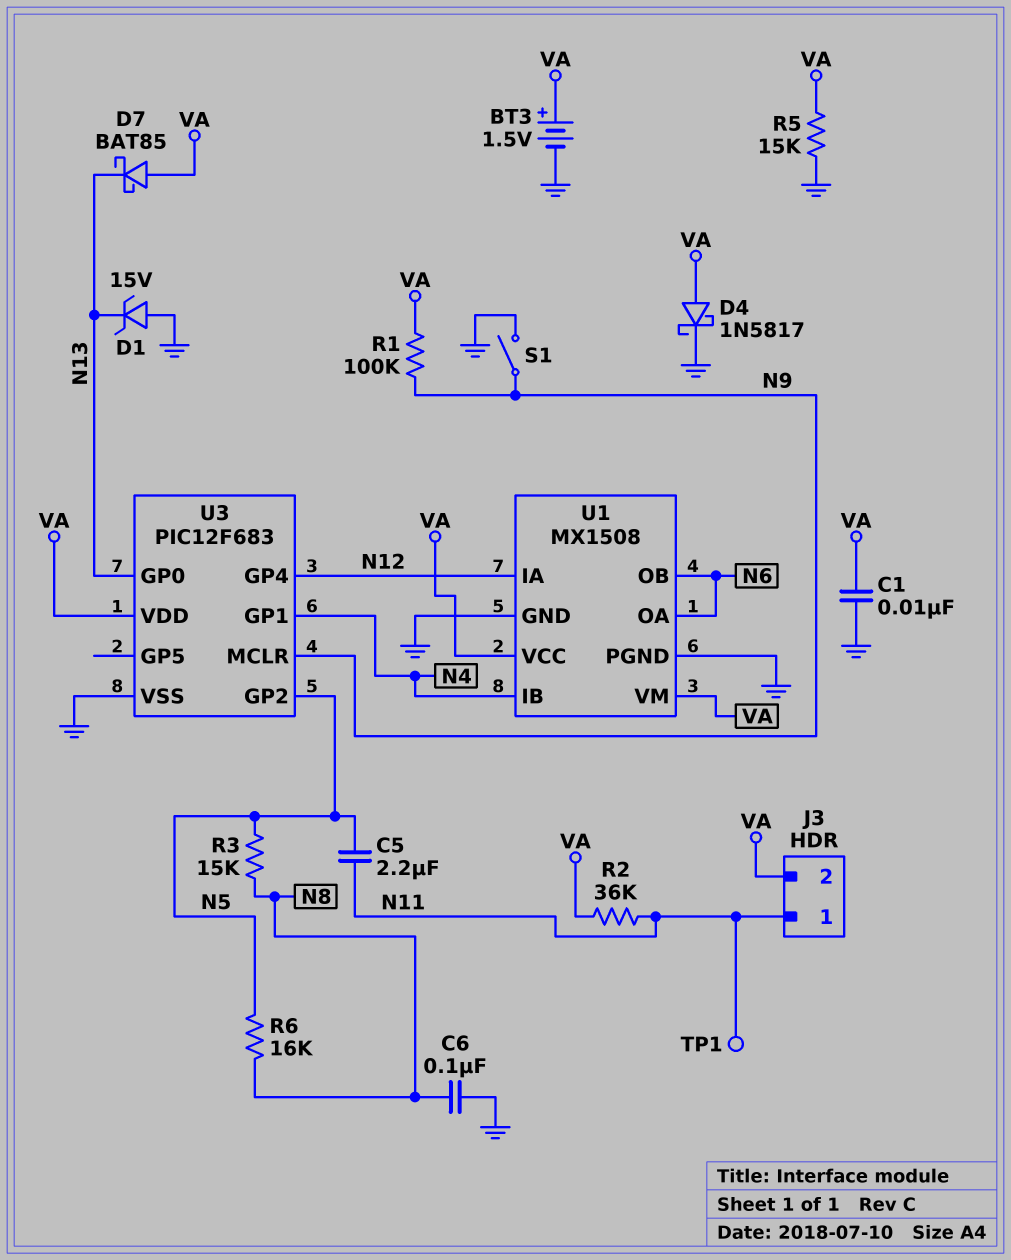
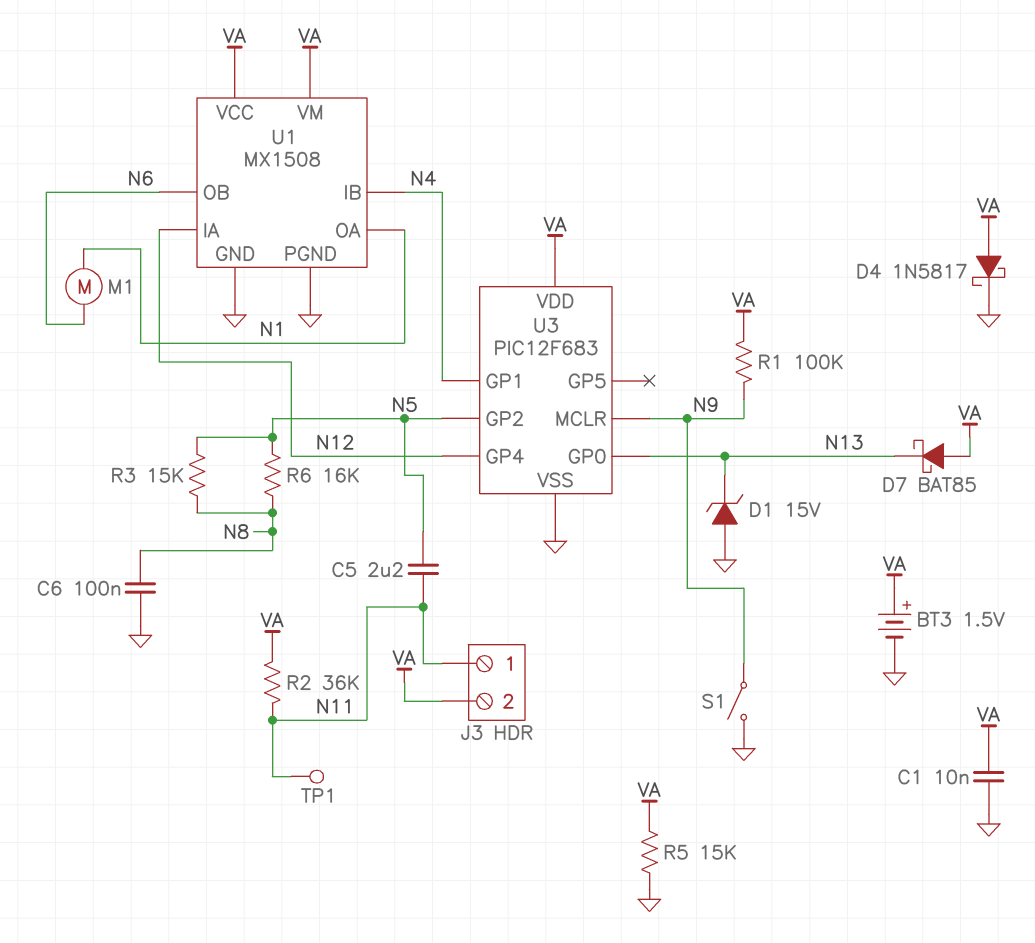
M1: none -> motor (N1, N6)
U1 pin OA: N6 -> N1

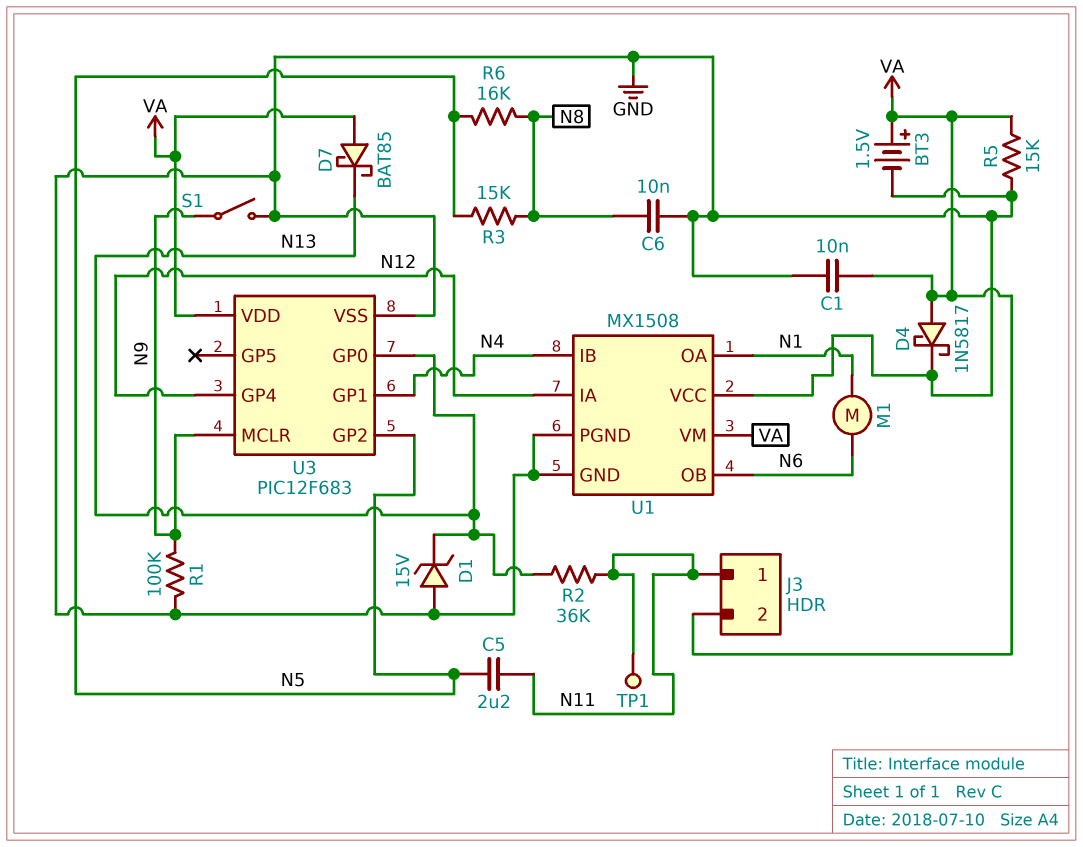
C6: 100nF (GND, N8) -> 10nF (GND, N8)
R1: 100k (N9, VA) -> 100k (GND, N9)
R2: 36k (N11, VA) -> 36k (N11, N13)
U1 pin VCC: VA -> GND

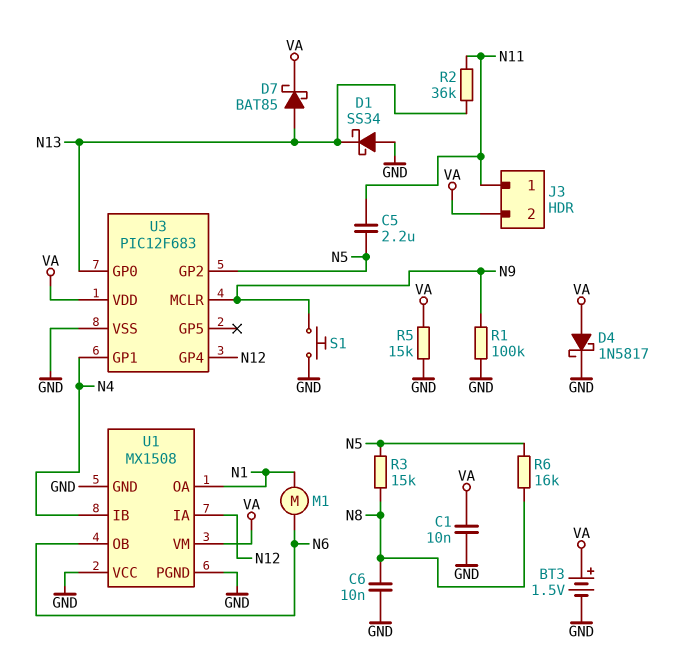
D1: zener 15V (A GND, K N13) -> schottky SS34 (A GND, K N13)
D7: schottky BAT85 (A VA, K N13) -> schottky BAT85 (A N13, K VA)
S1: switch (GND, N9) -> button (GND, N9)
TP1: test point (N11) -> none

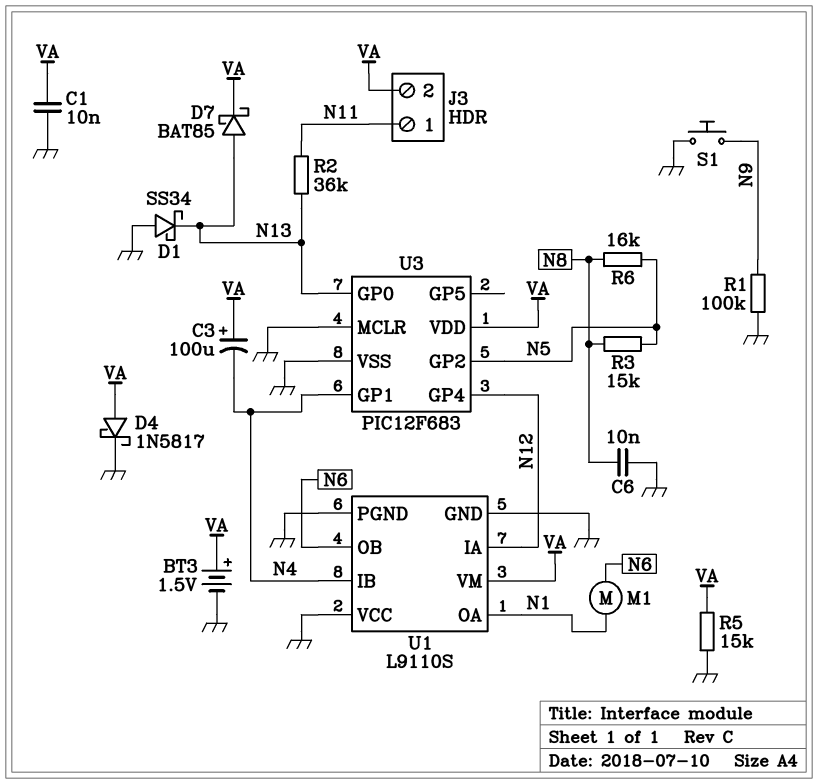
C3: none -> 100uF (plus VA, minus N4)
C5: 2.2uF (N5, N11) -> none
U1: MX1508 -> L9110S
U3 pin MCLR: N9 -> GND

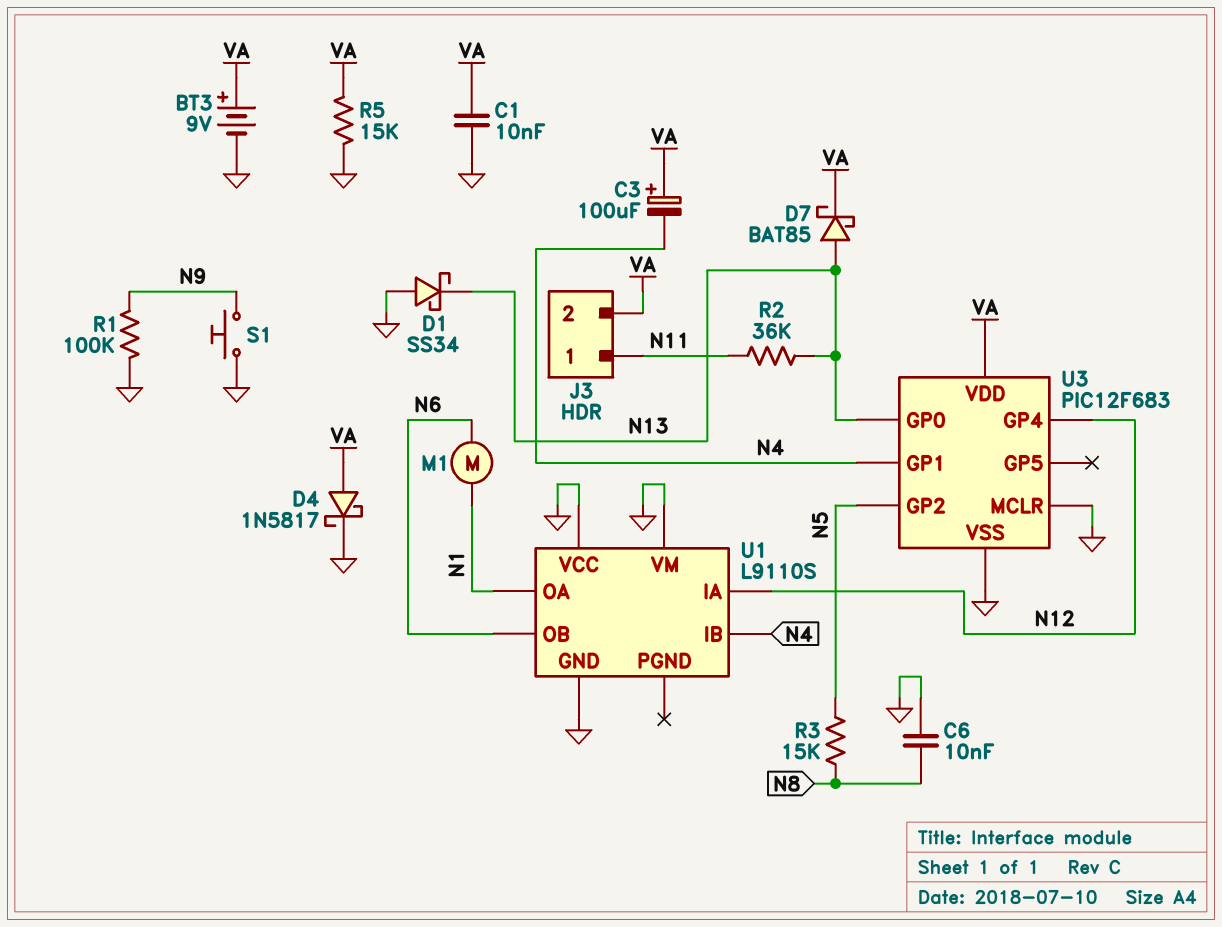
BT3: 1.5V (plus VA, minus GND) -> 9V (plus VA, minus GND)
R6: 16k (N5, N8) -> none
U1 pin PGND: GND -> none
U1 pin VM: VA -> GND

